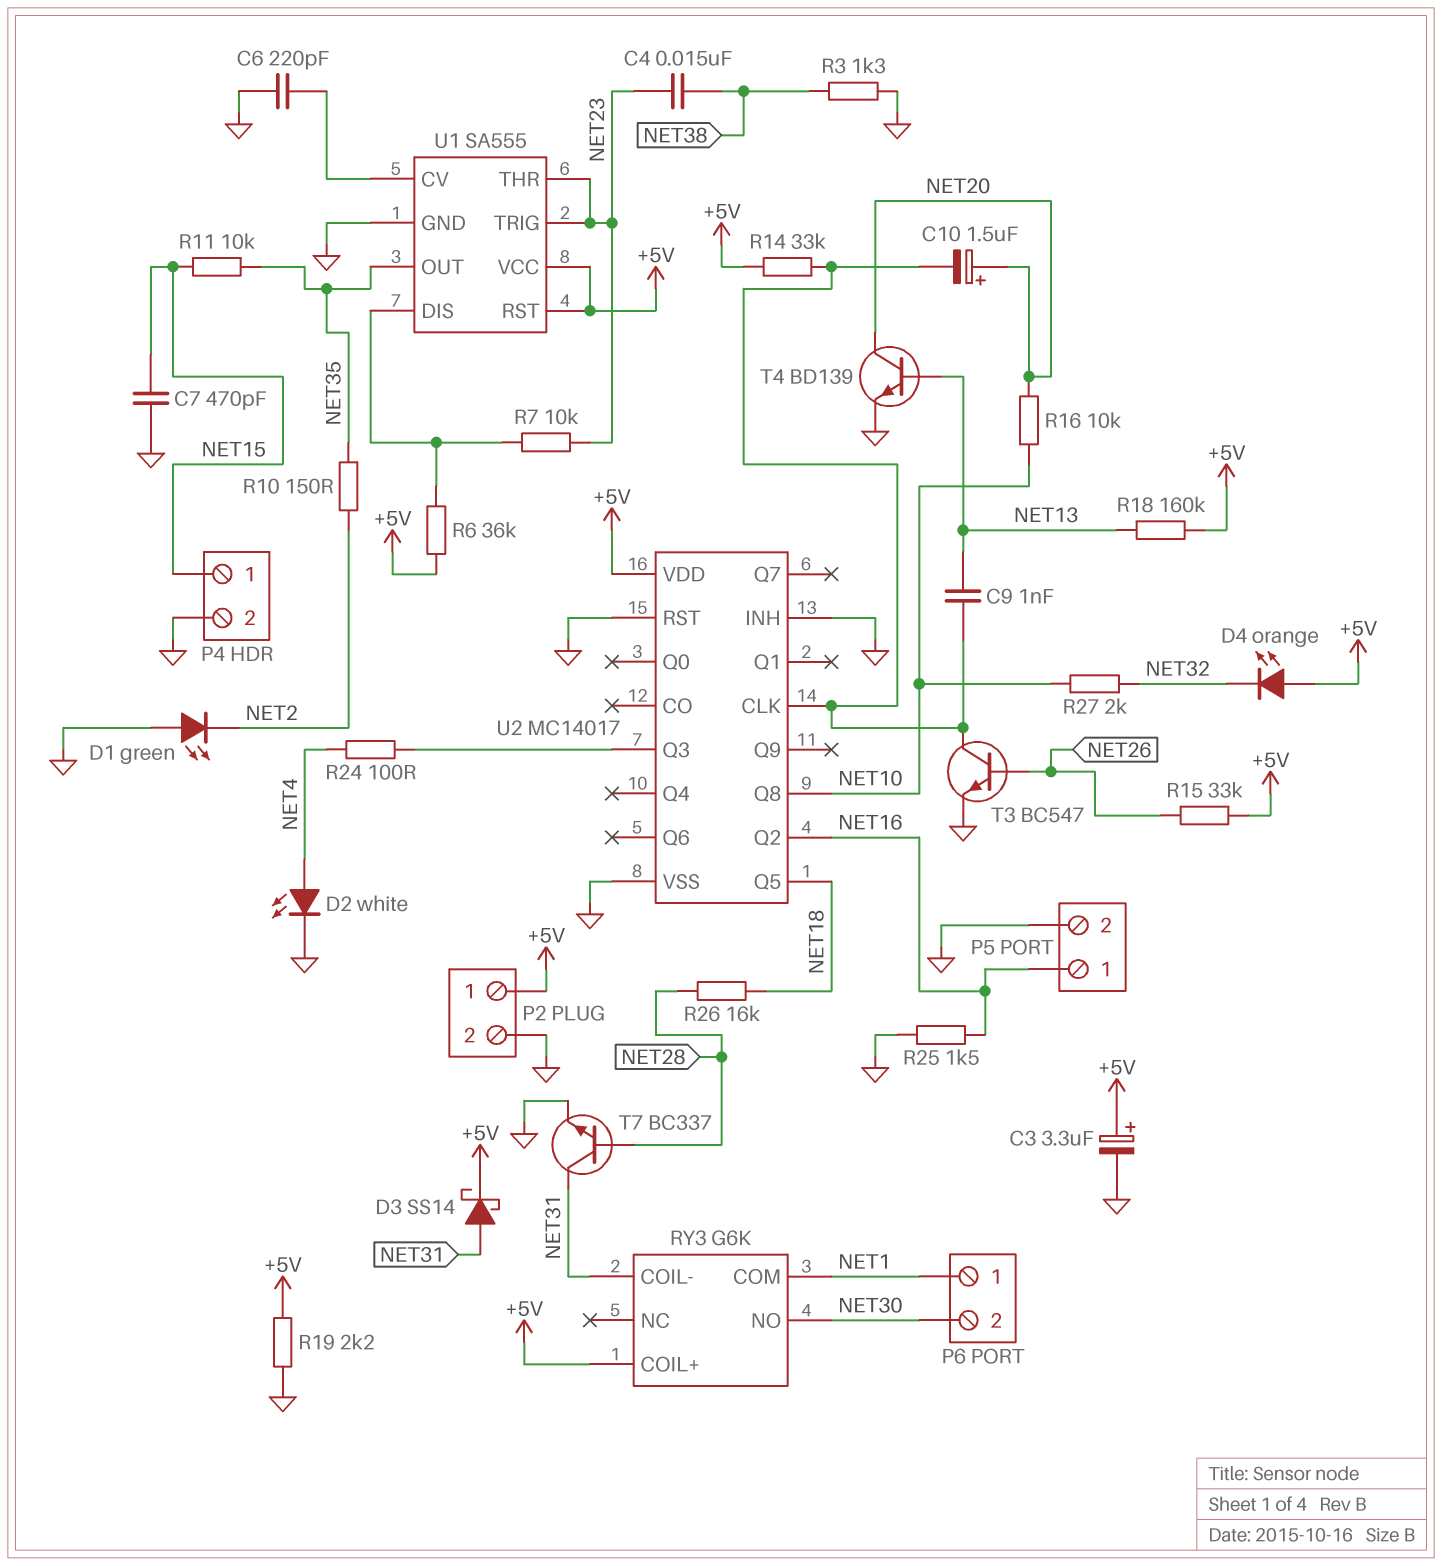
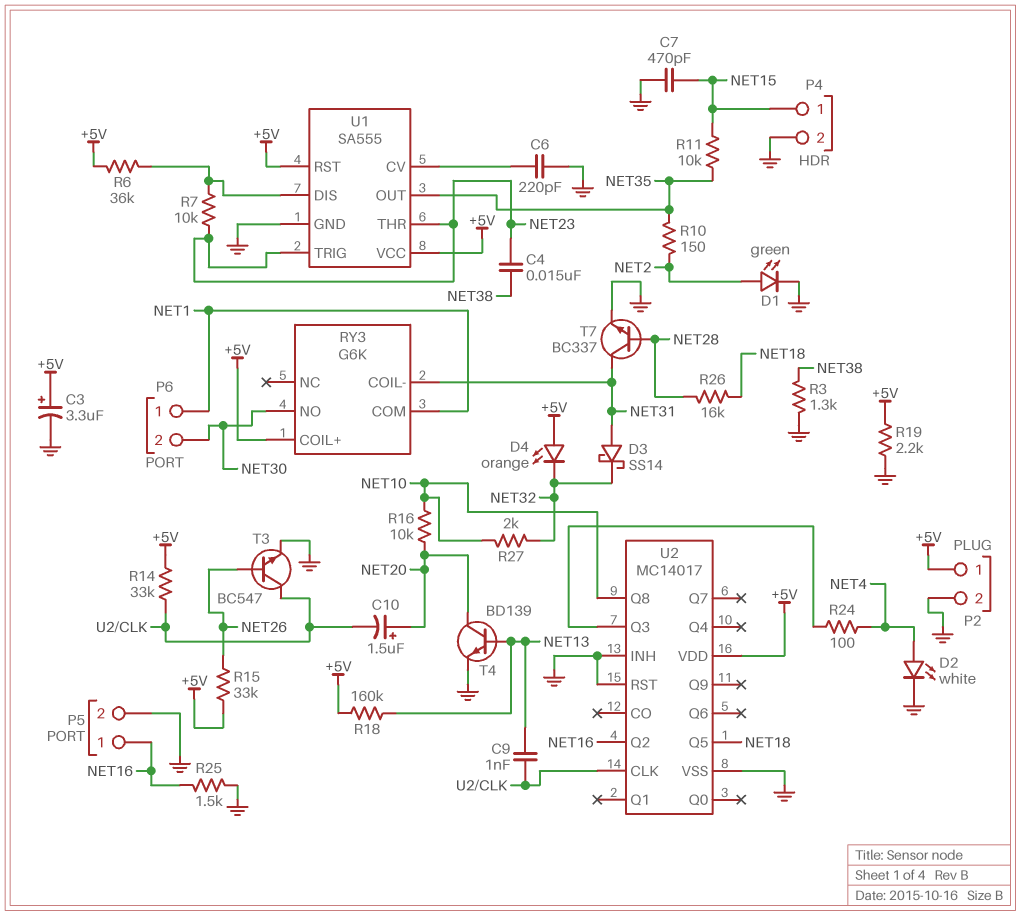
D1: LED green (A GND, K NET2) -> LED green (A NET2, K GND)
D3: schottky SS14 (A NET31, K +5V) -> schottky SS14 (A NET31, K NET32)

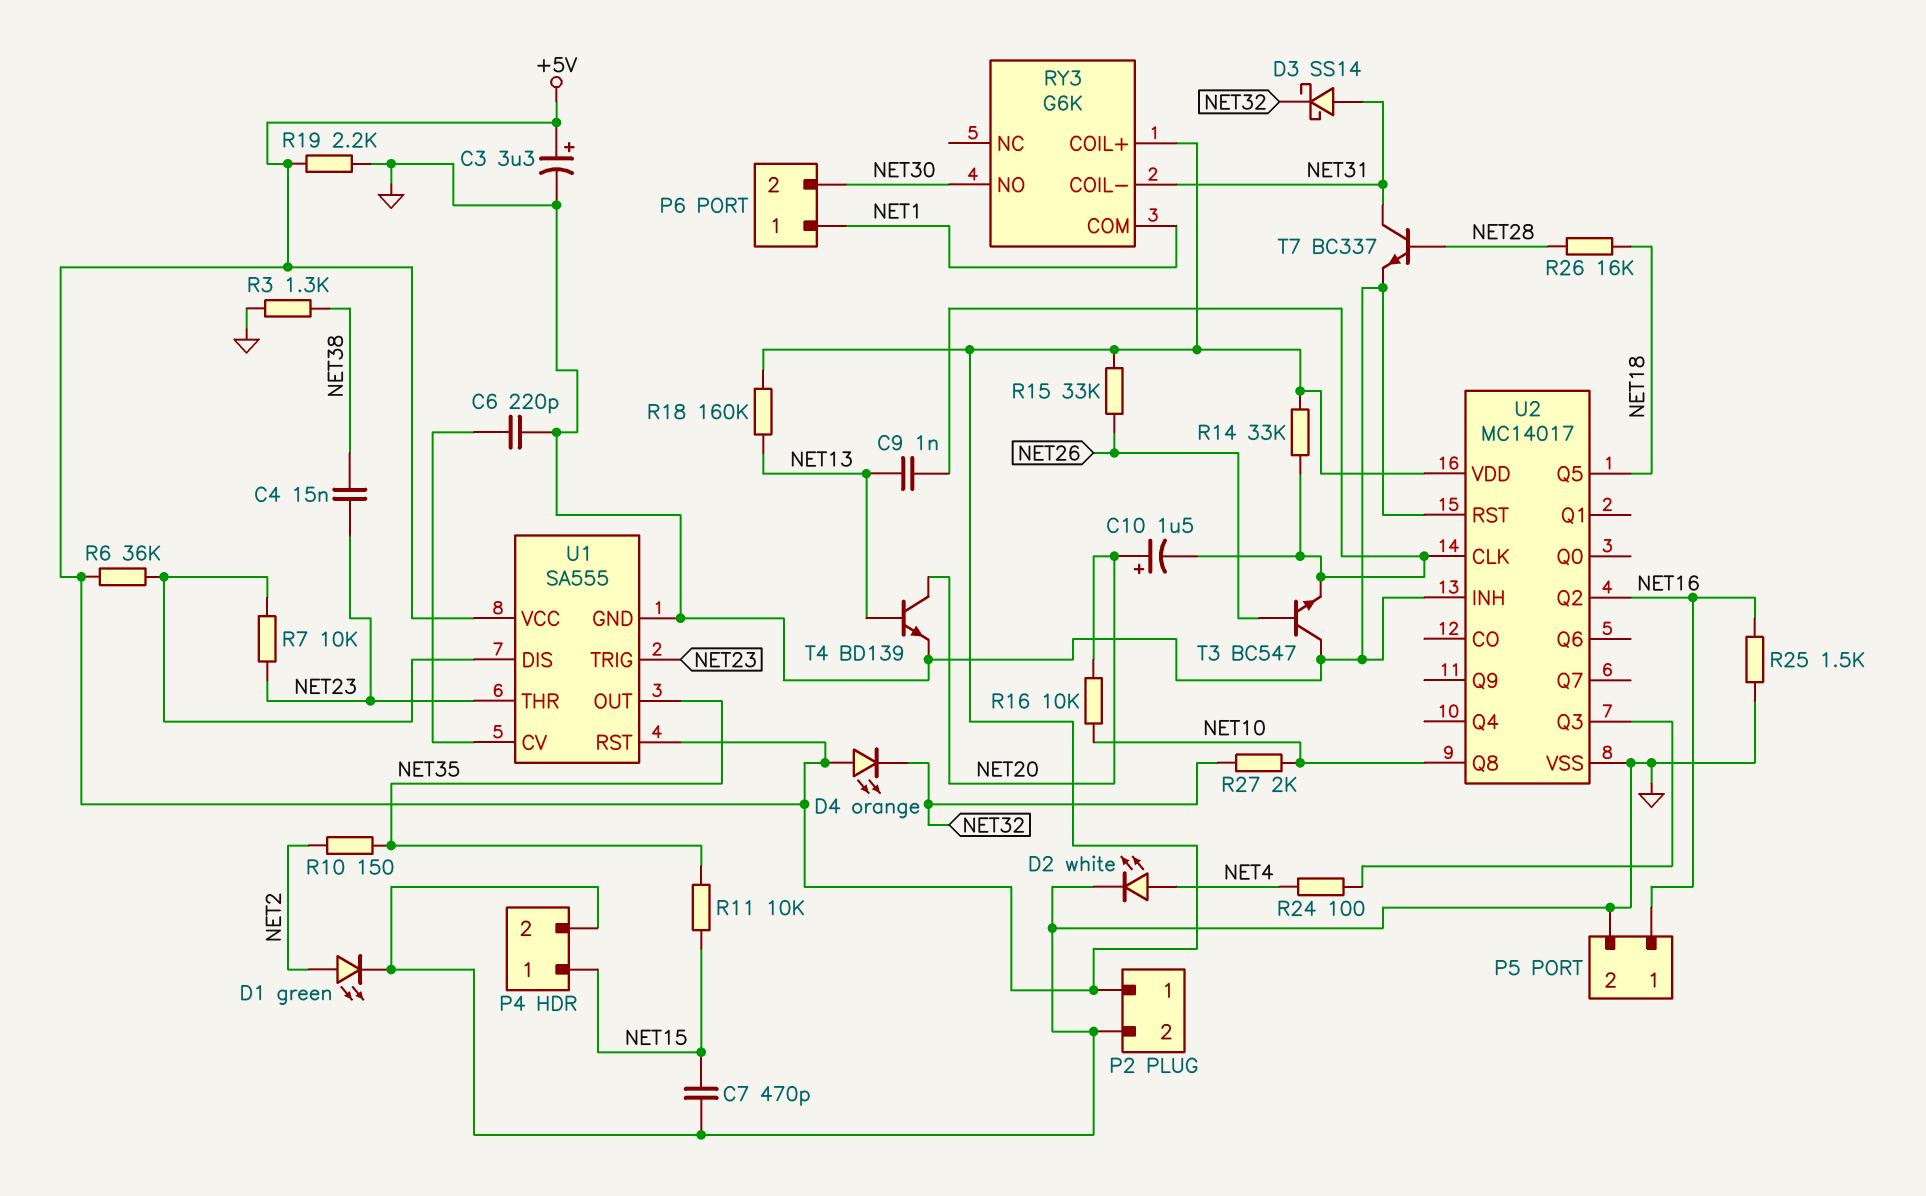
T3: NPN BC547 (B NET26, C U2/CLK, E GND) -> NPN BC547 (B NET26, C GND, E U2/CLK)

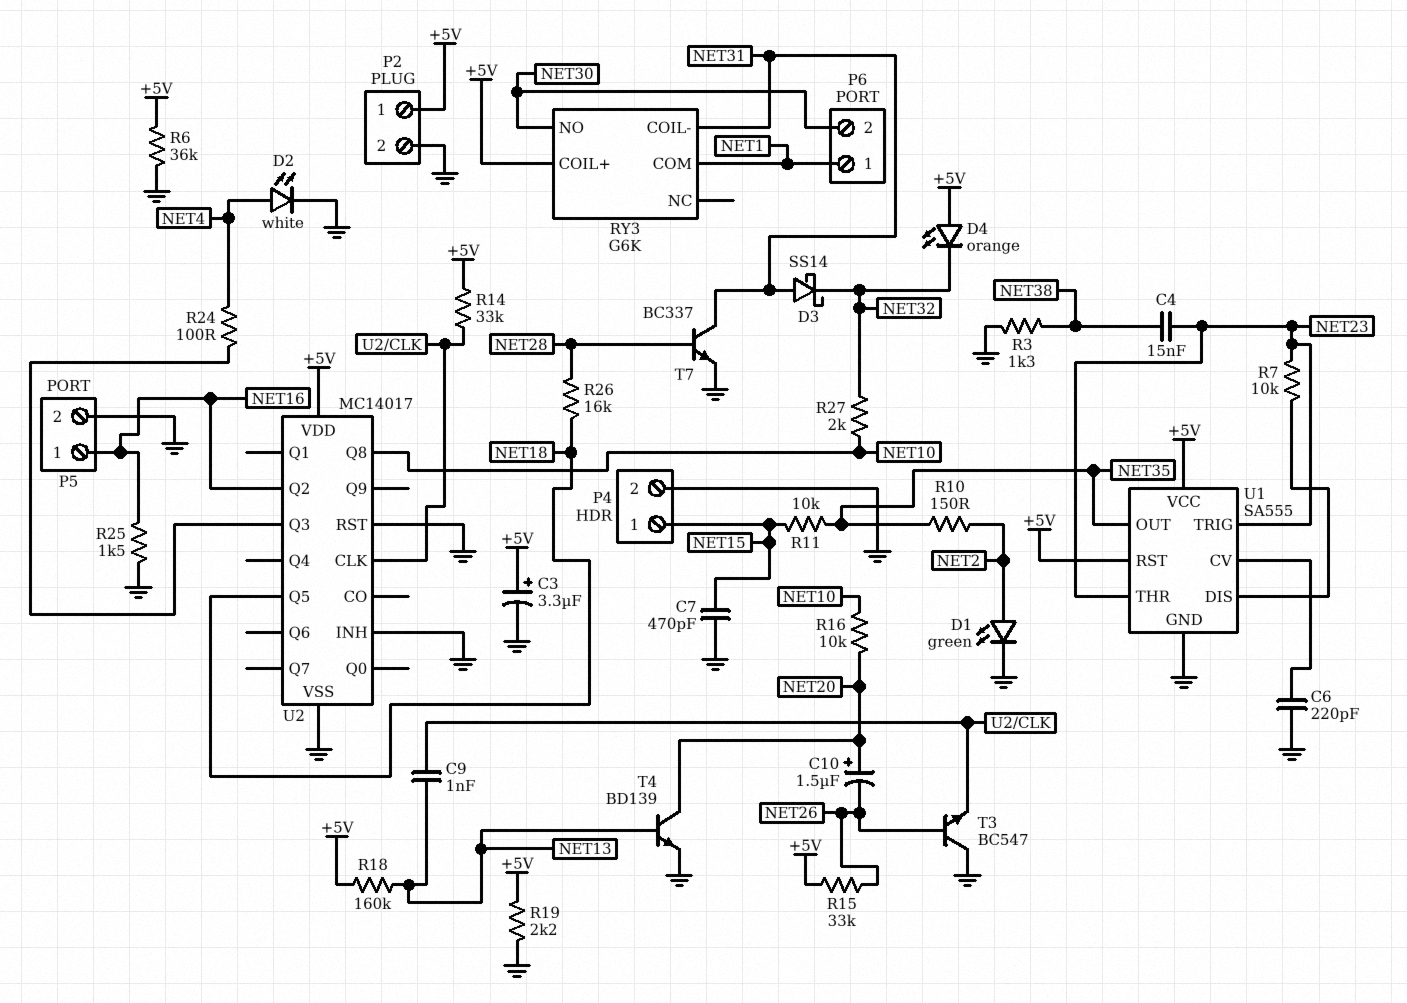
C10: 1.5uF (plus NET20, minus U2/CLK) -> 1.5uF (plus NET20, minus NET26)
R6: 36k (+5V, U1/DIS) -> 36k (+5V, GND)

